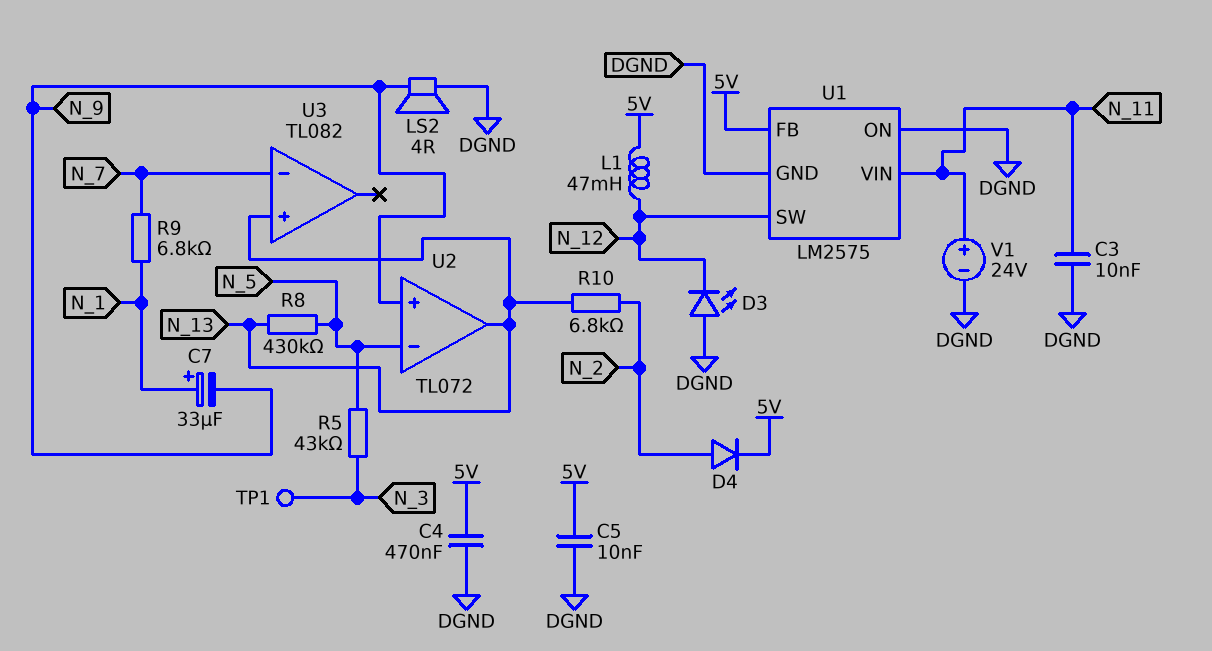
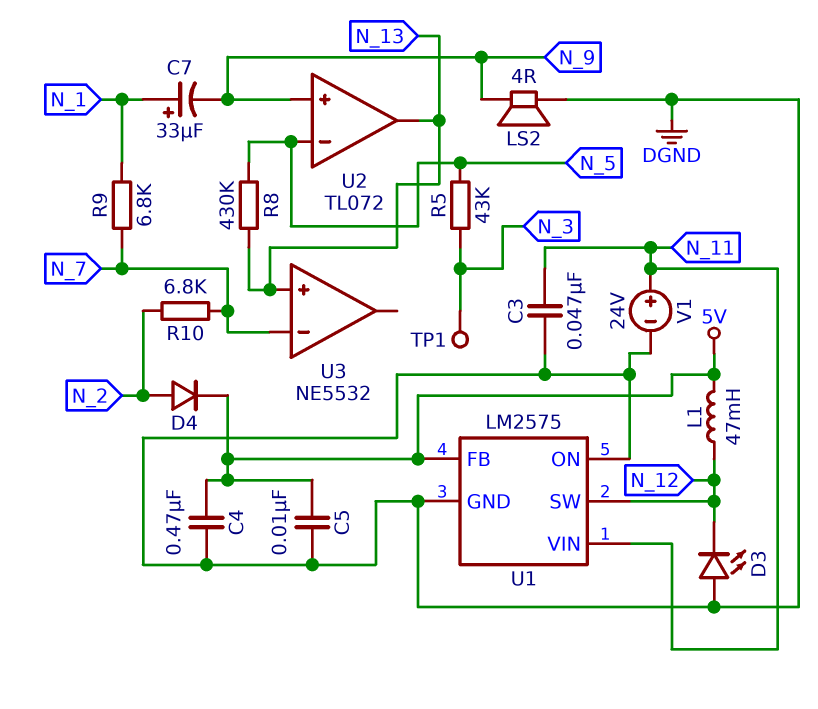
C3: 10nF (DGND, N_11) -> 47nF (DGND, N_11)
R10: 6.8k (N_2, N_13) -> 6.8k (N_2, N_7)
U3: TL082 -> NE5532

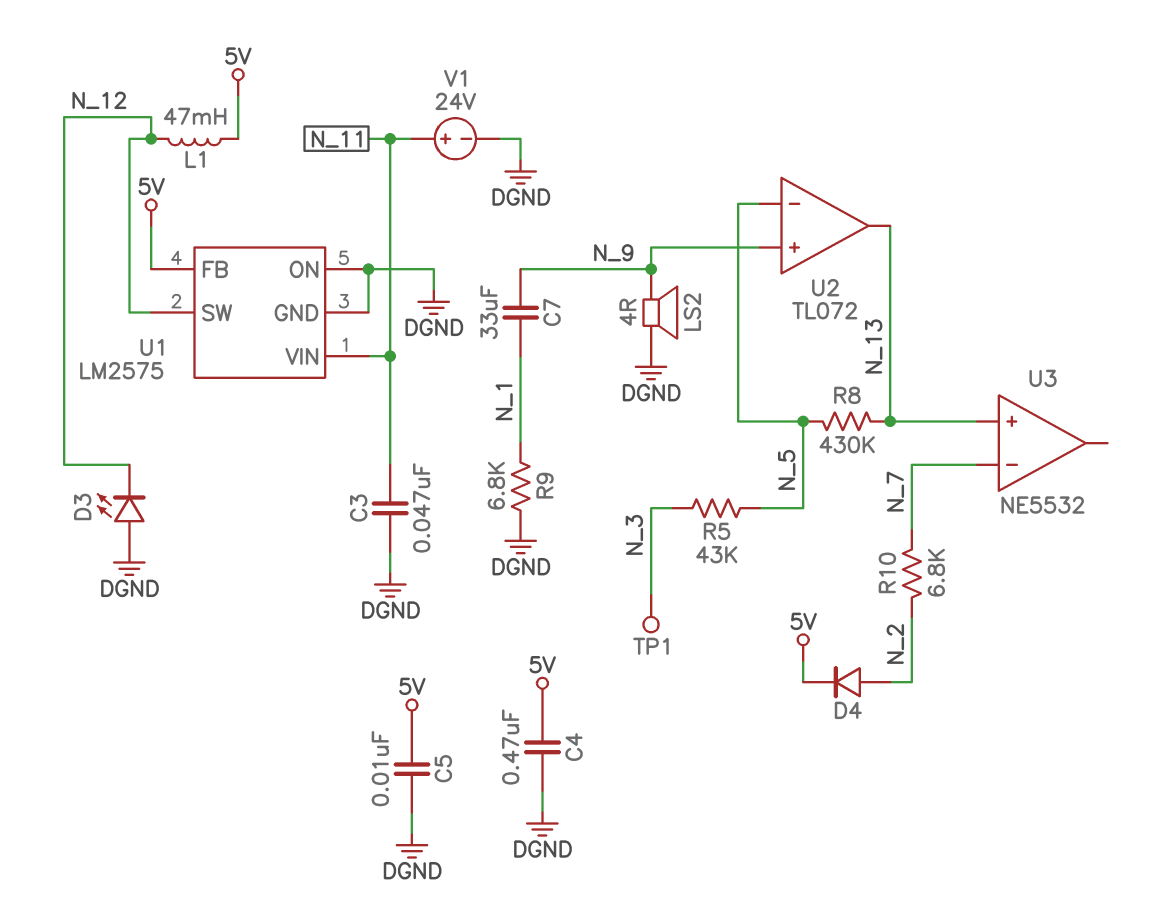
C7: 33uF (plus N_1, minus N_9) -> 33uF (N_1, N_9)
R9: 6.8k (N_1, N_7) -> 6.8k (DGND, N_1)

